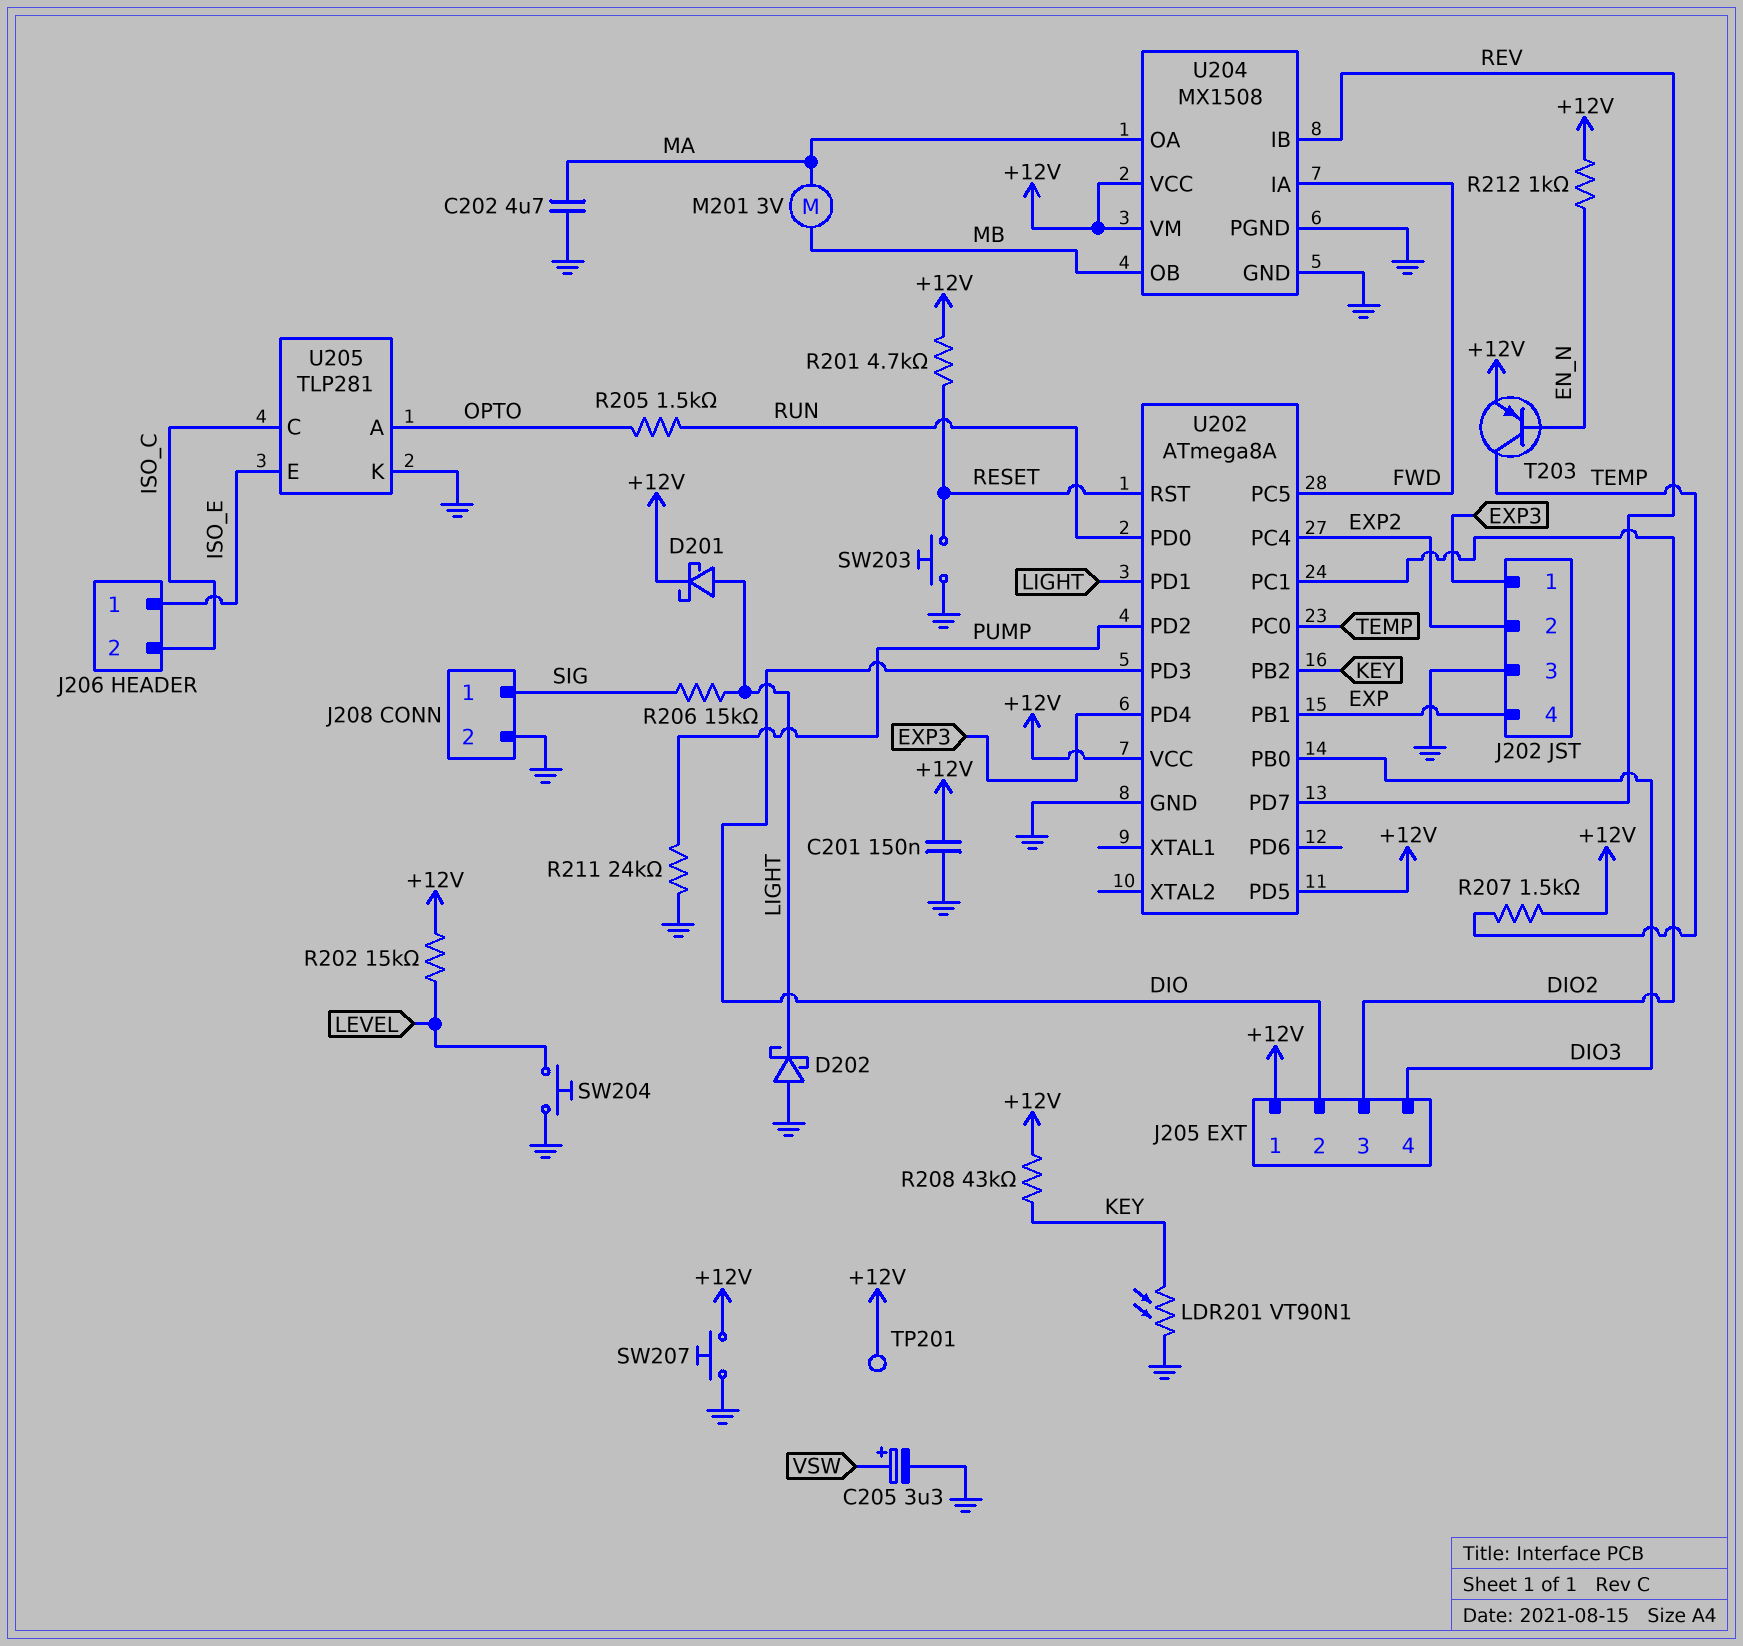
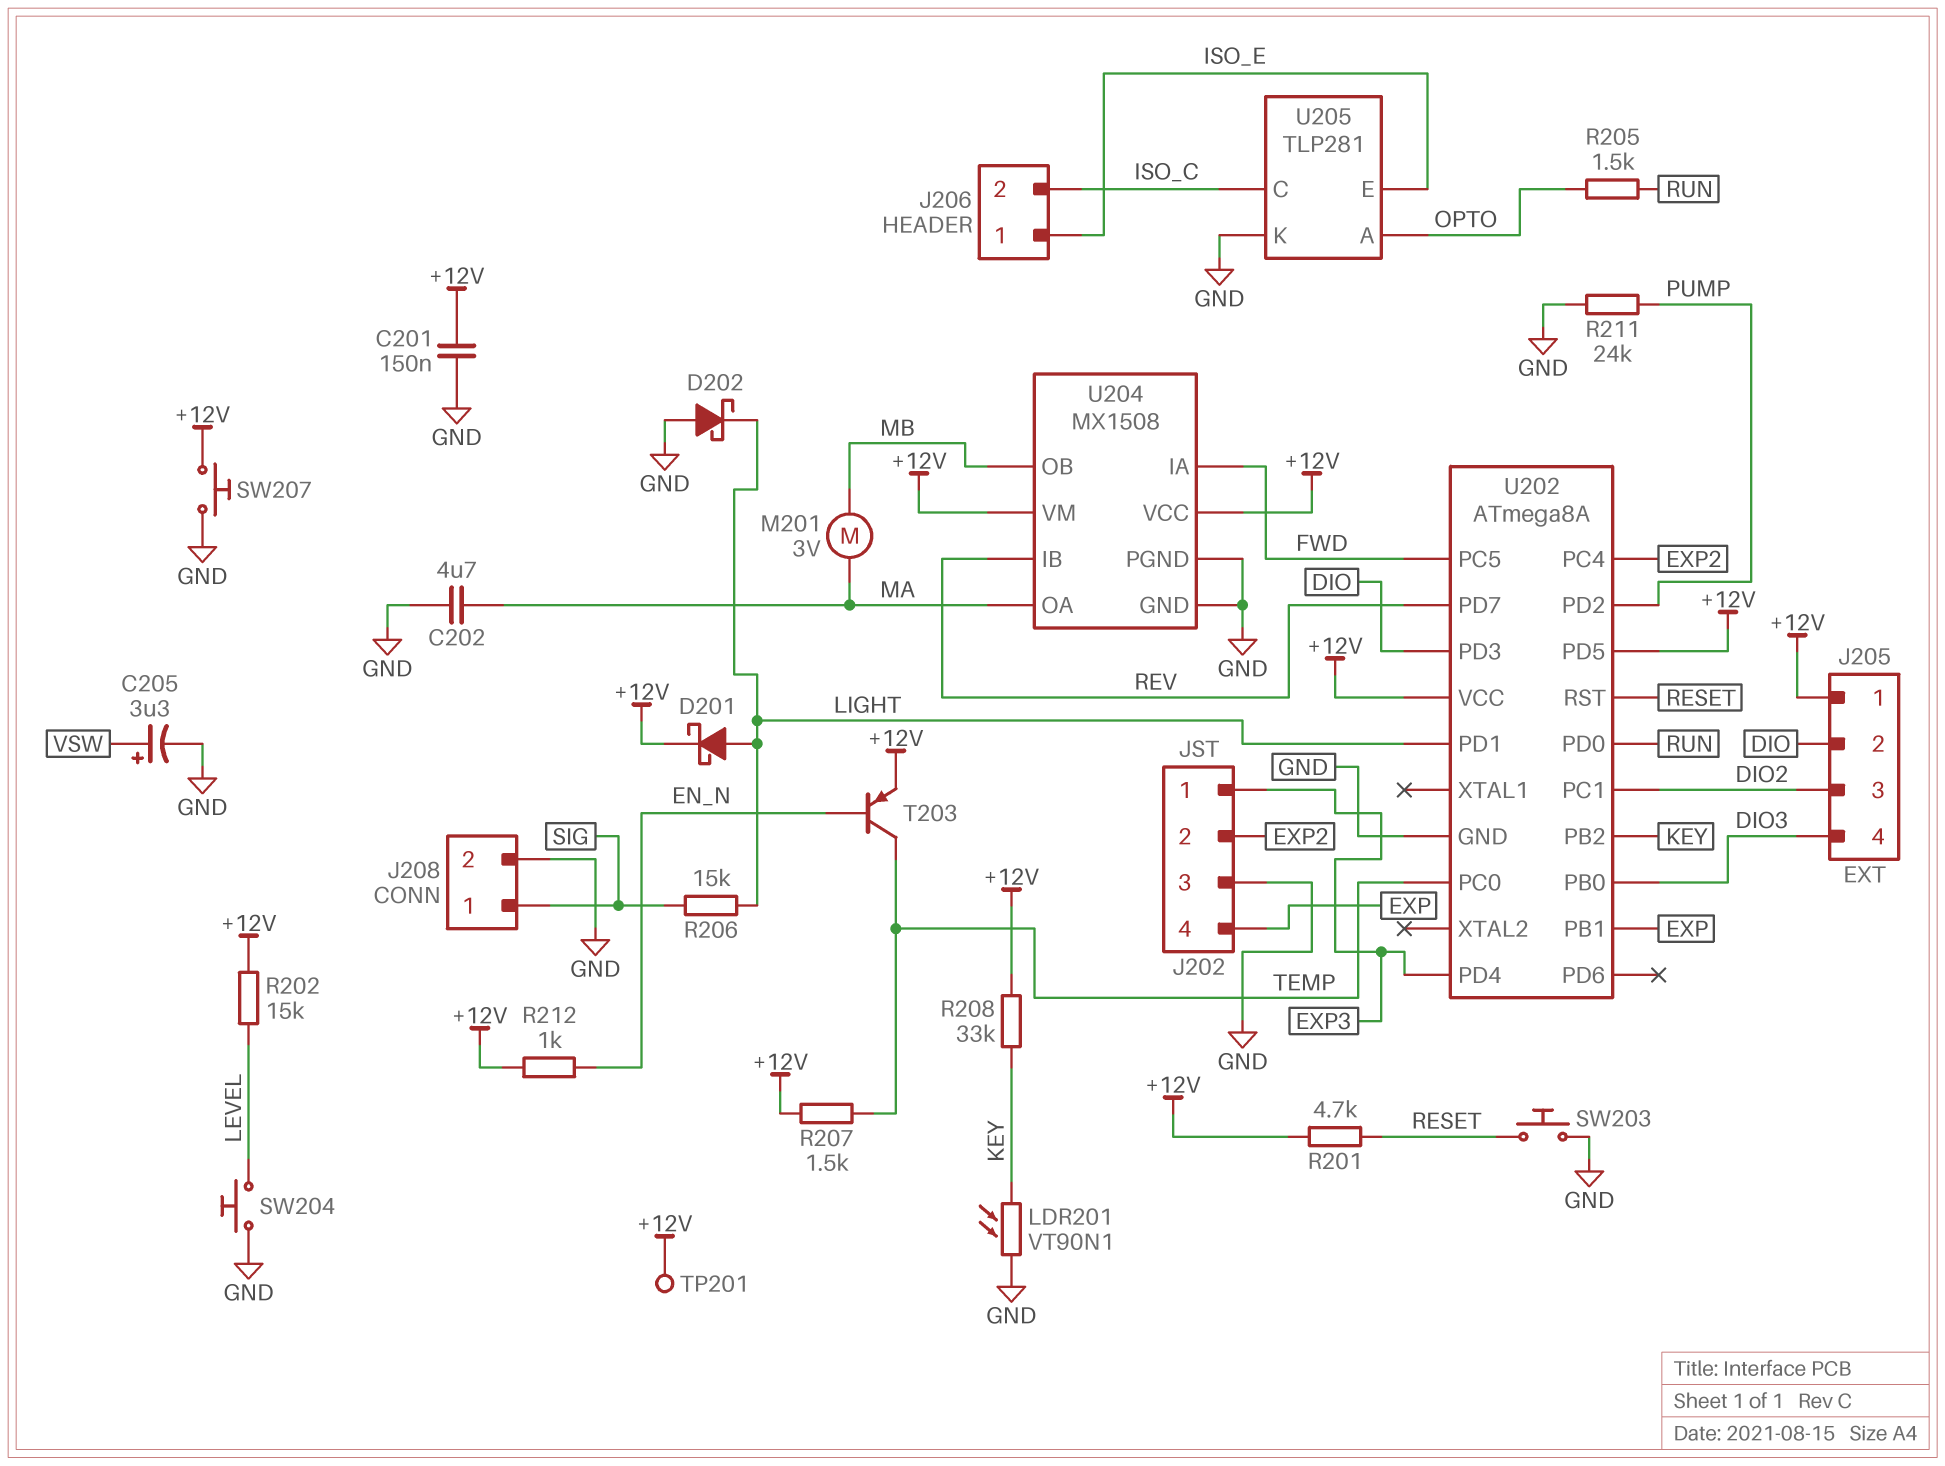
R208: 43k (+12V, KEY) -> 33k (+12V, KEY)

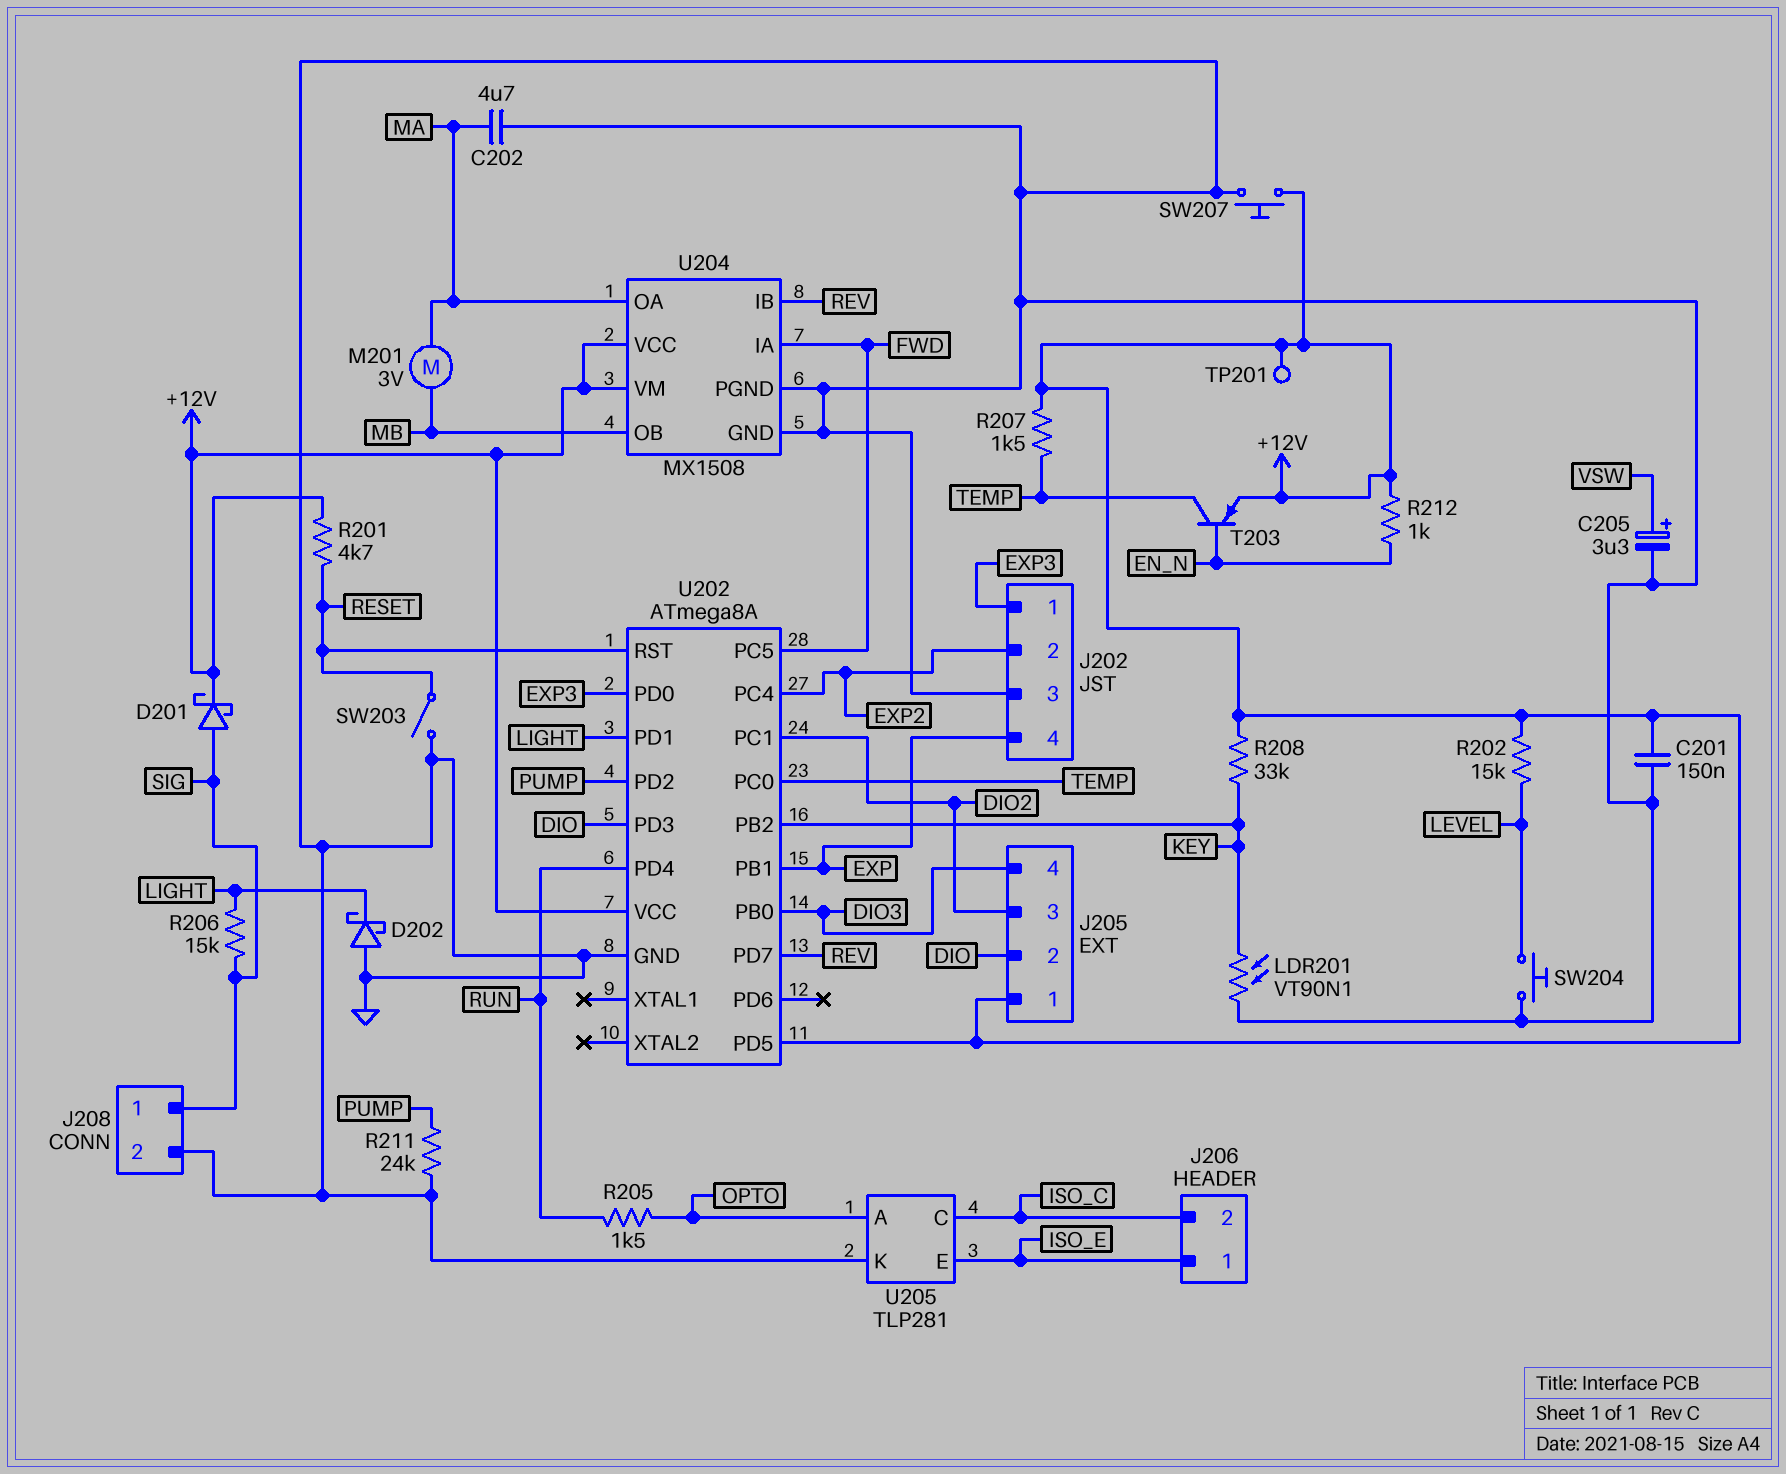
D201: schottky (A LIGHT, K +12V) -> schottky (A SIG, K +12V)
SW203: button (GND, RESET) -> switch (GND, RESET)
U202 pin PD0: RUN -> EXP3
U202 pin PD4: EXP3 -> RUN

